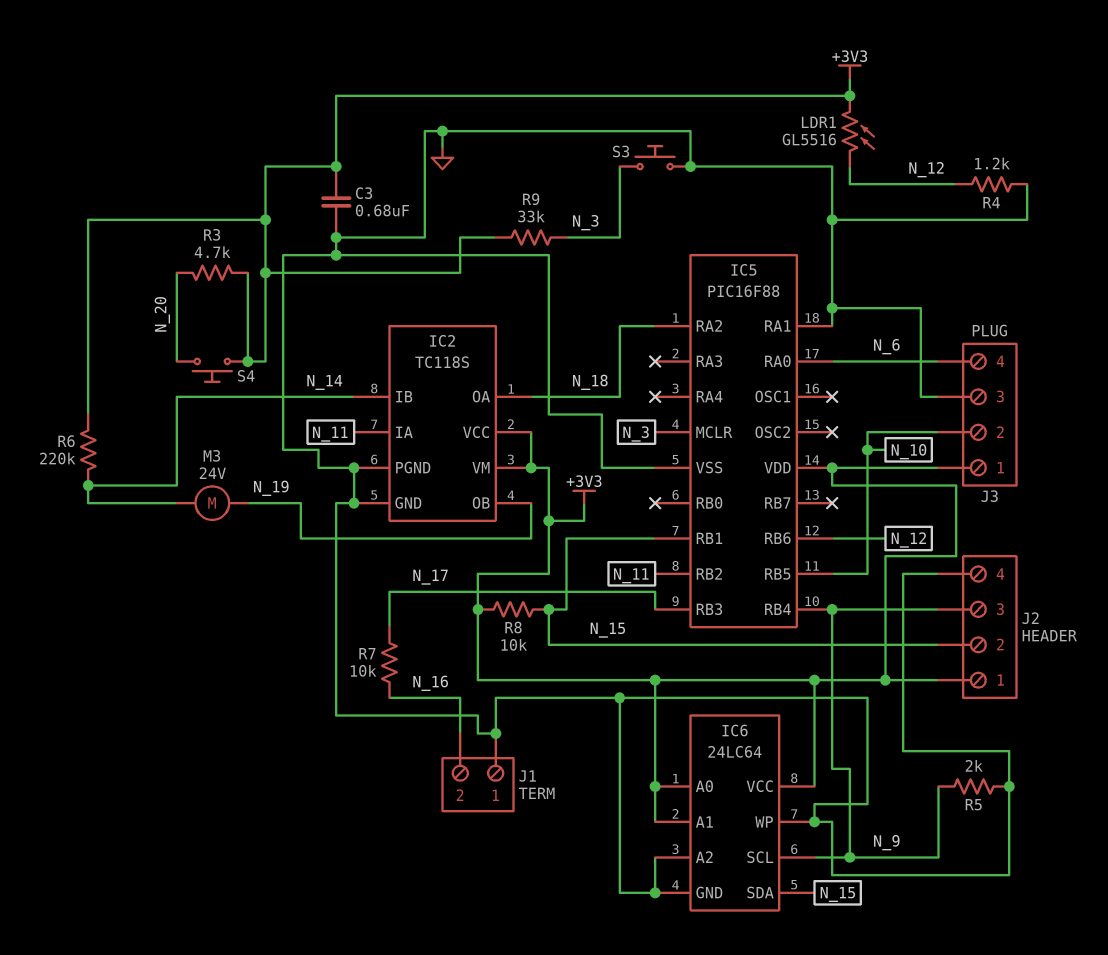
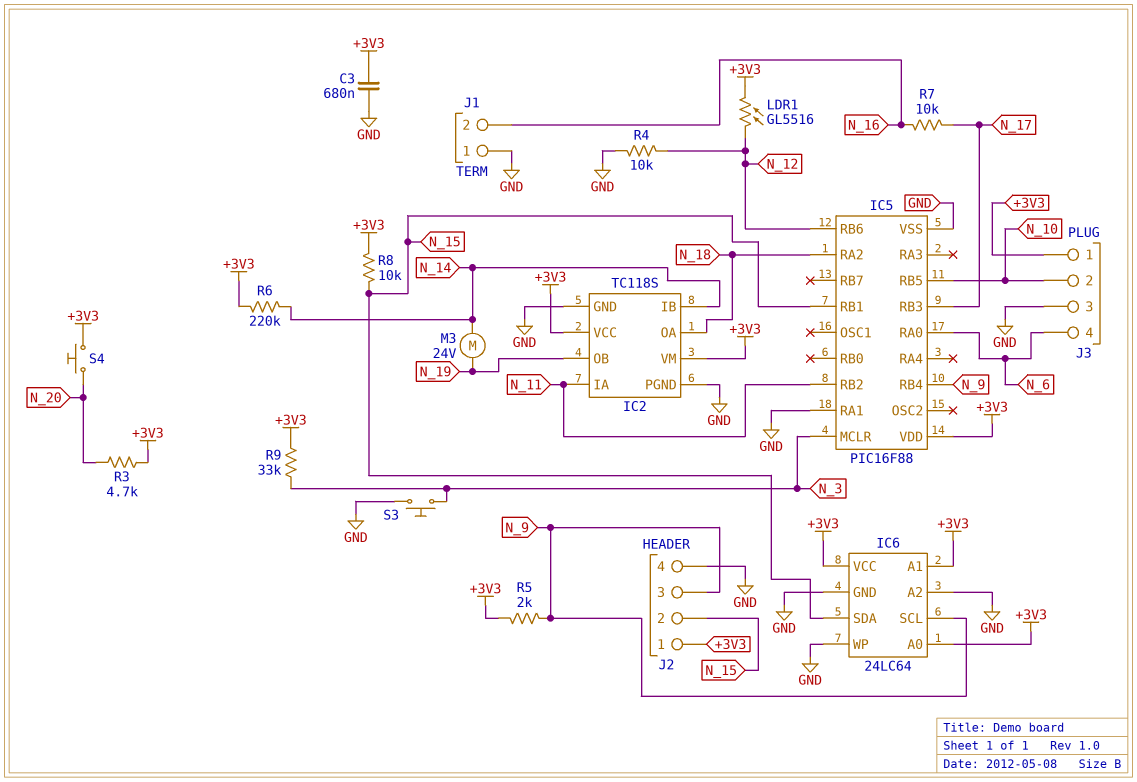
R4: 1.2k (GND, N_12) -> 10k (GND, N_12)
R5: 2k (GND, N_9) -> 2k (+3V3, N_9)

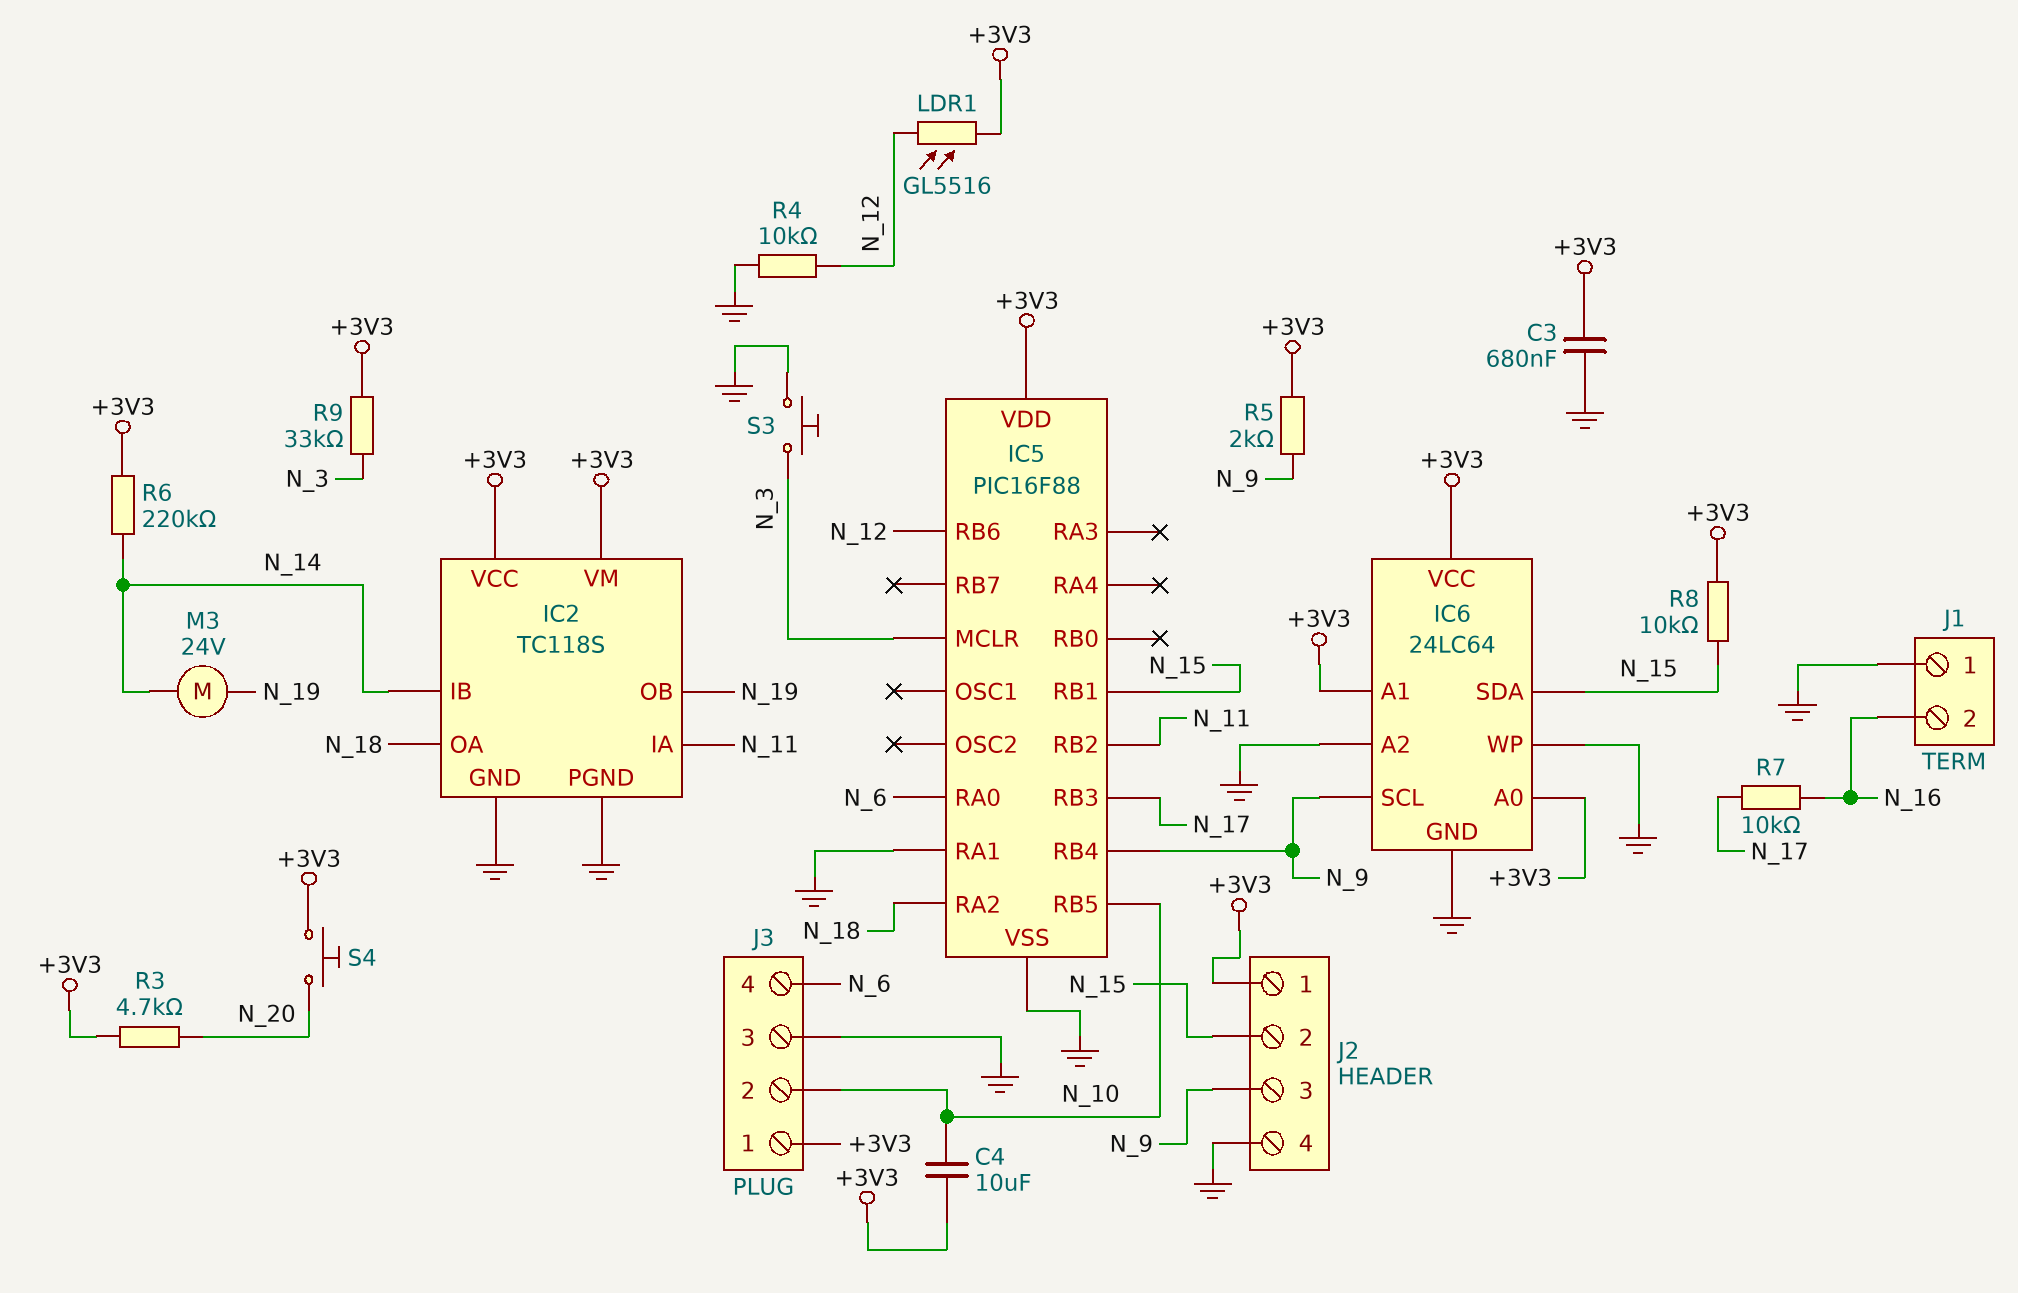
C4: none -> 10uF (+3V3, N_10)

